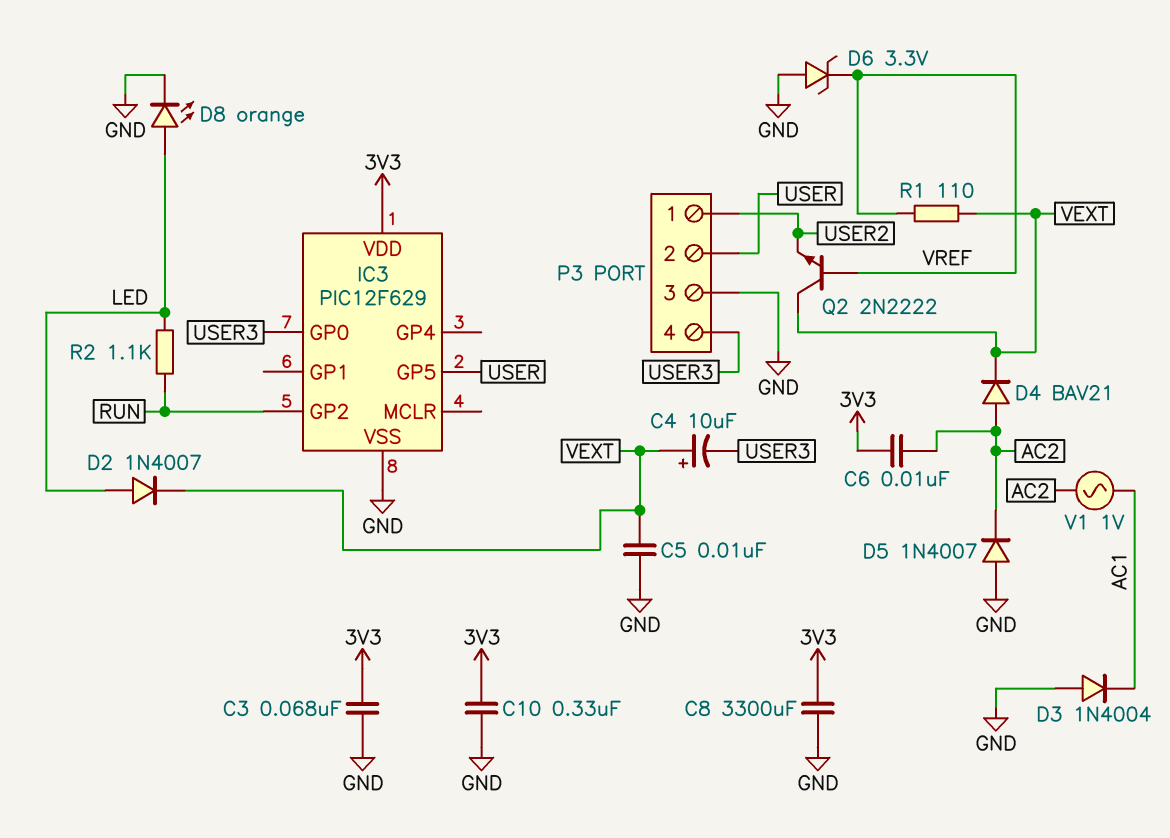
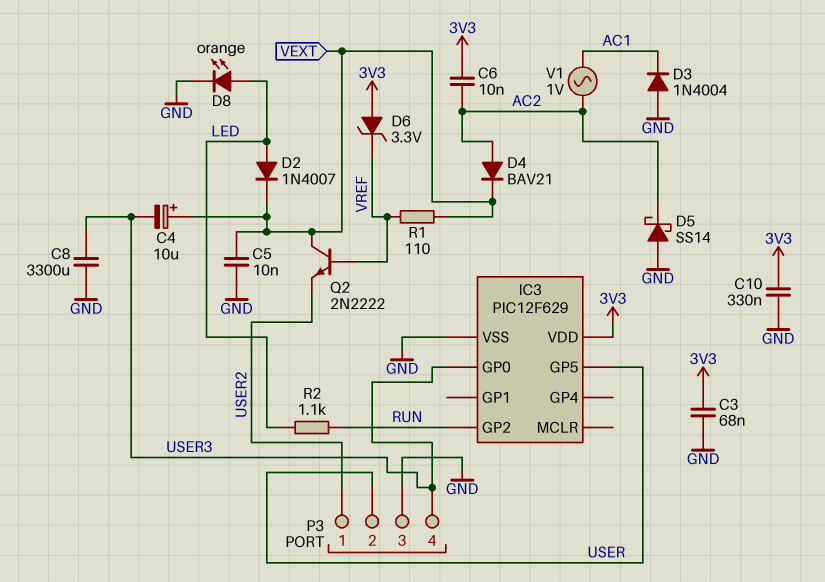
C8: 3300uF (3V3, GND) -> 3300uF (GND, USER3)
D5: diode 1N4007 (A GND, K AC2) -> schottky SS14 (A GND, K AC2)
D6: zener 3.3V (A GND, K VREF) -> zener 3.3V (A 3V3, K VREF)

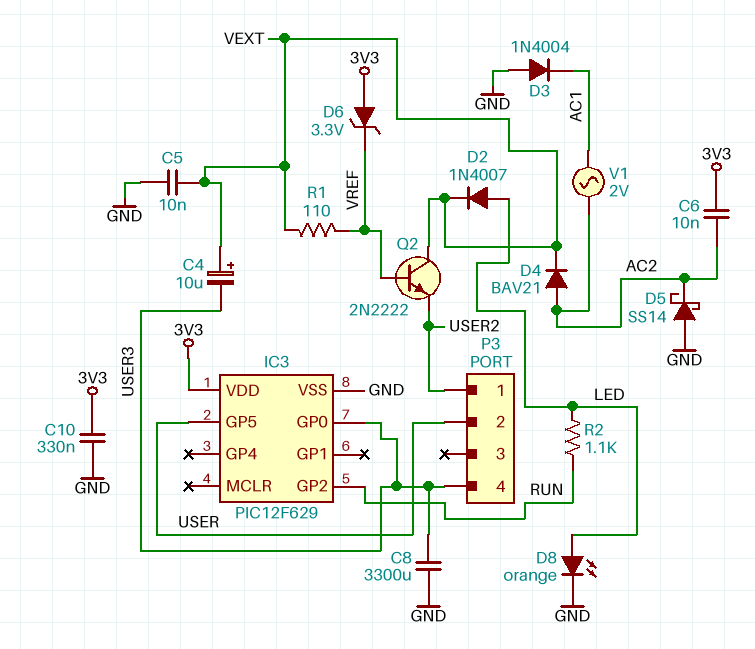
C3: 68nF (3V3, GND) -> none
P3 pin 3: GND -> none
V1: AC 1V (AC1, AC2) -> AC 2V (AC1, AC2)

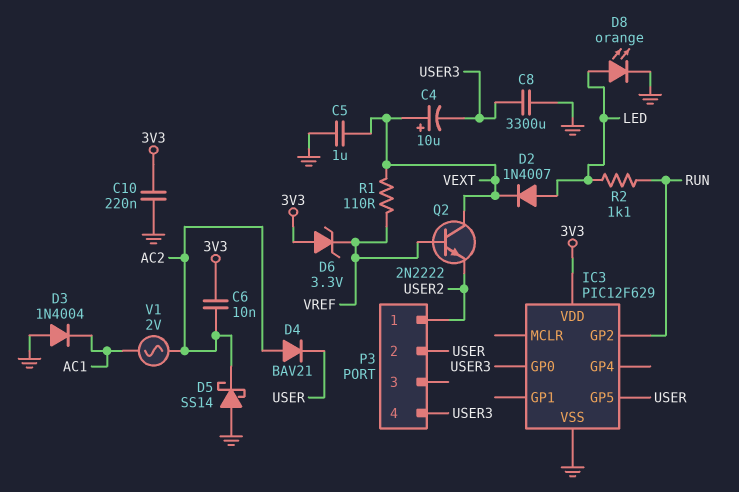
C5: 10nF (GND, VEXT) -> 1uF (GND, VEXT)
C10: 330nF (3V3, GND) -> 220nF (3V3, GND)
D4: diode BAV21 (A AC2, K VEXT) -> diode BAV21 (A AC2, K USER)

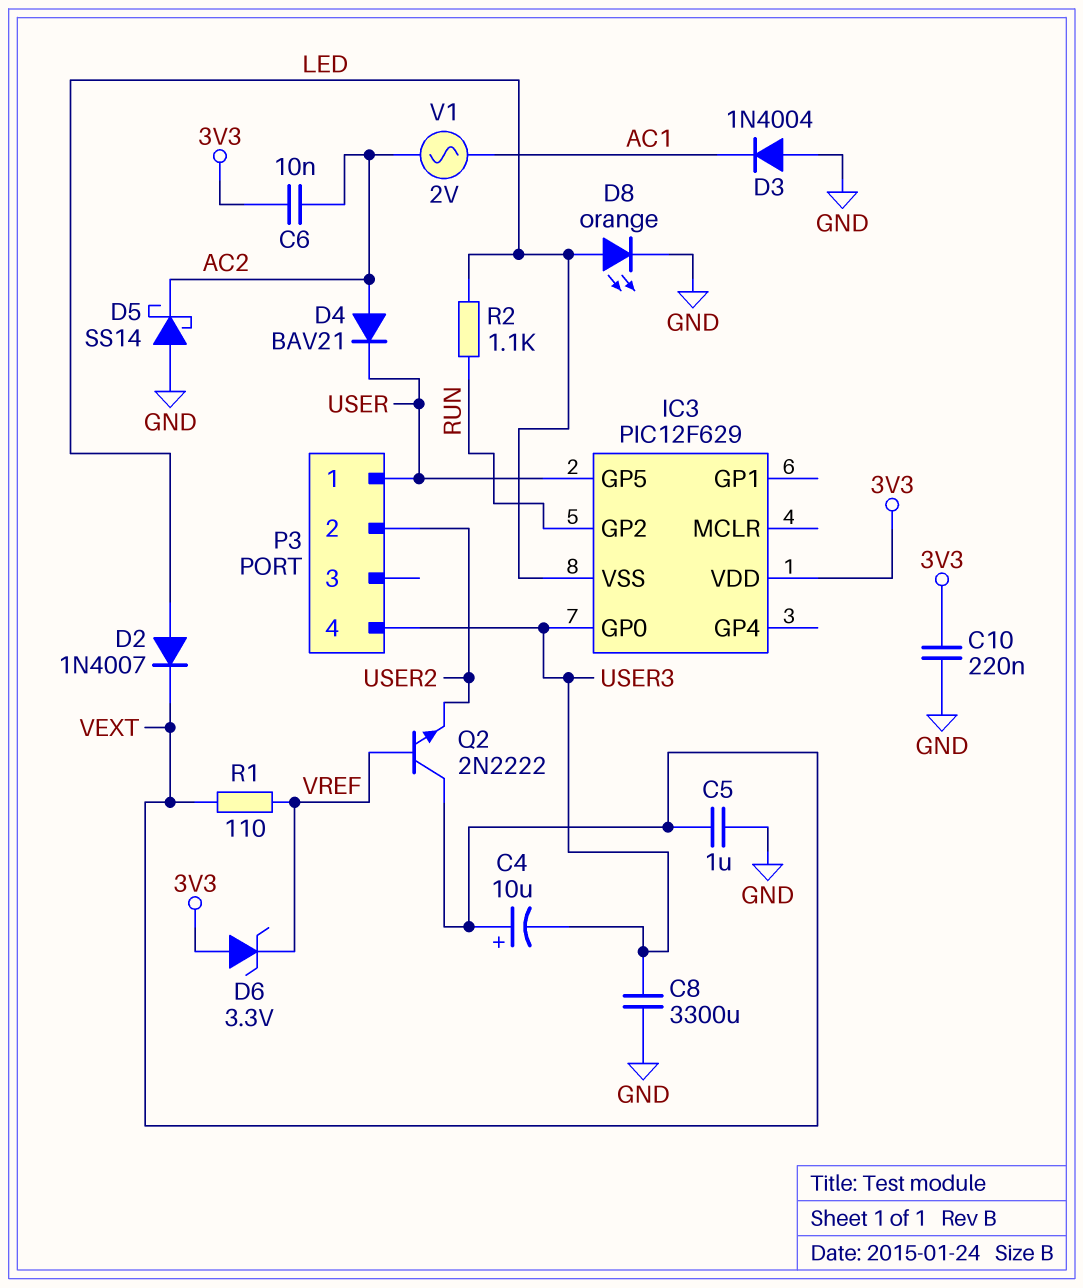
IC3 pin VSS: GND -> LED
P3 pin 1: USER2 -> USER
P3 pin 2: USER -> USER2

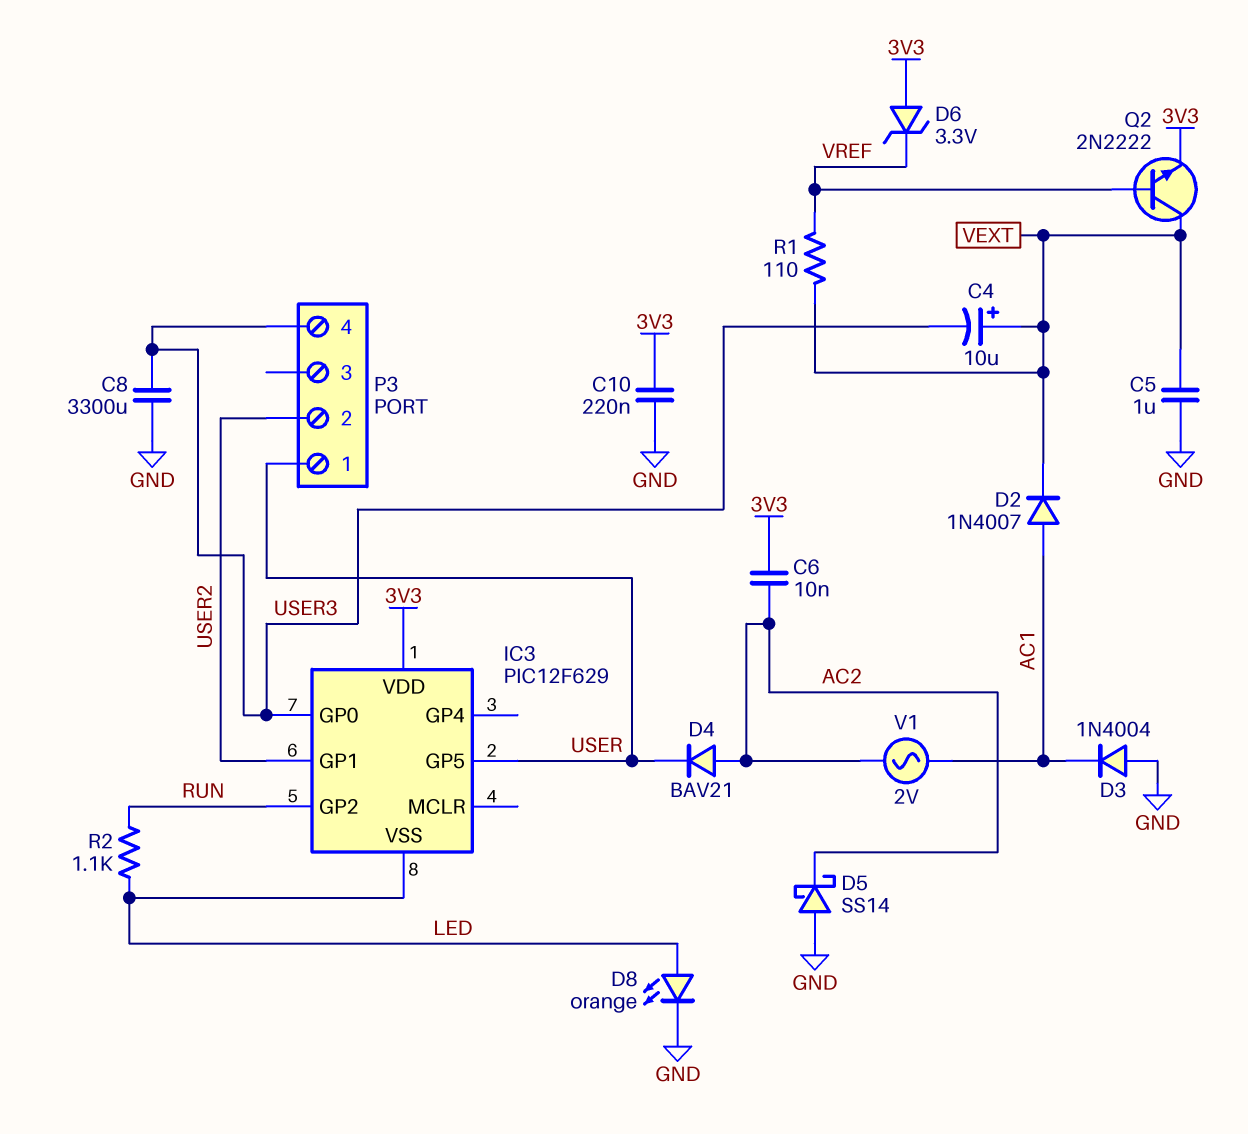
D2: diode 1N4007 (A LED, K VEXT) -> diode 1N4007 (A AC1, K VEXT)
IC3 pin GP1: none -> USER2
Q2: NPN 2N2222 (B VREF, C VEXT, E USER2) -> NPN 2N2222 (B VREF, C VEXT, E 3V3)

